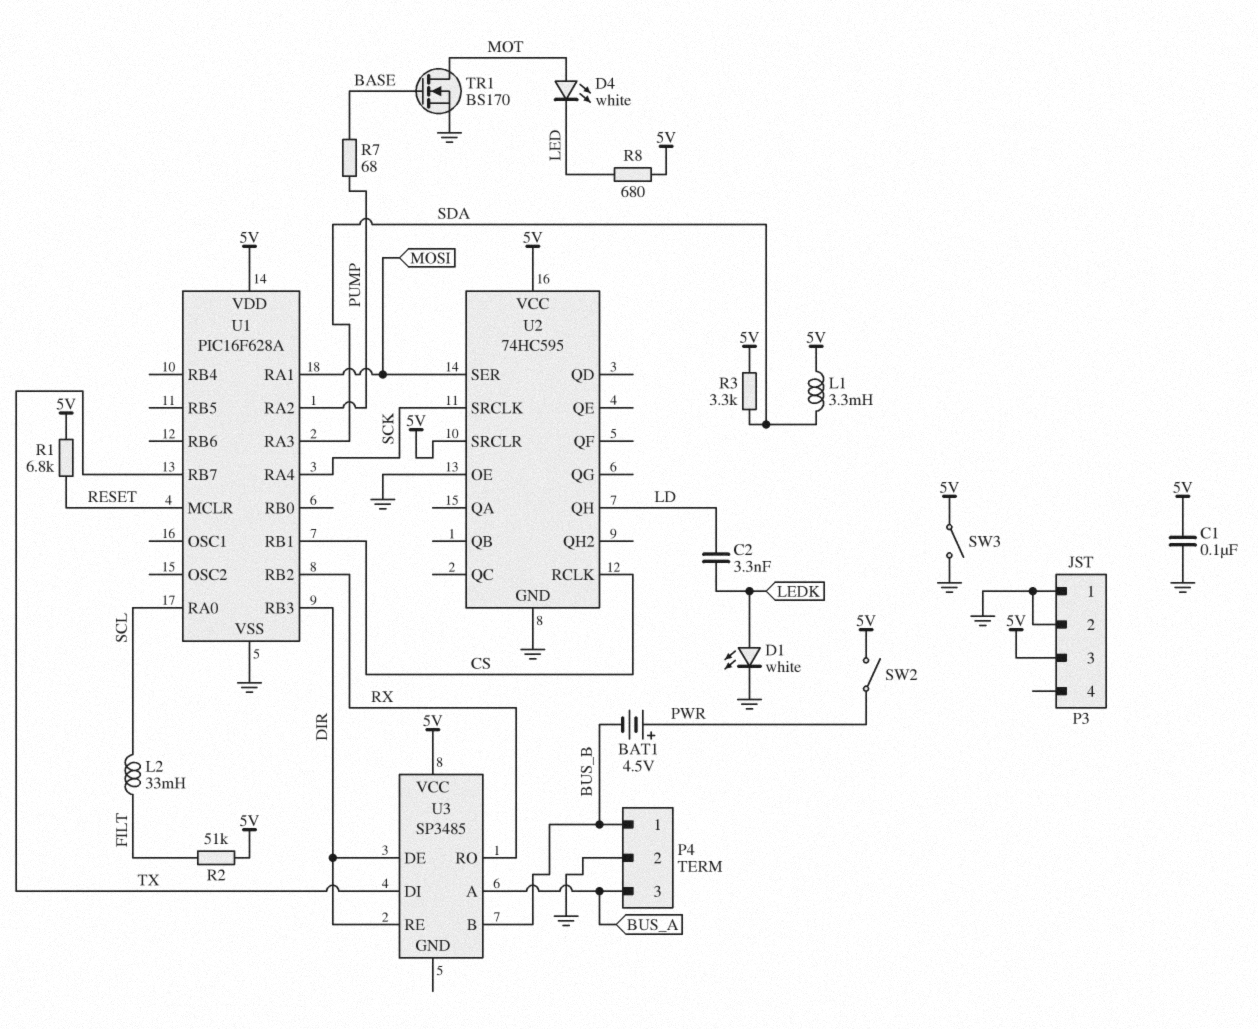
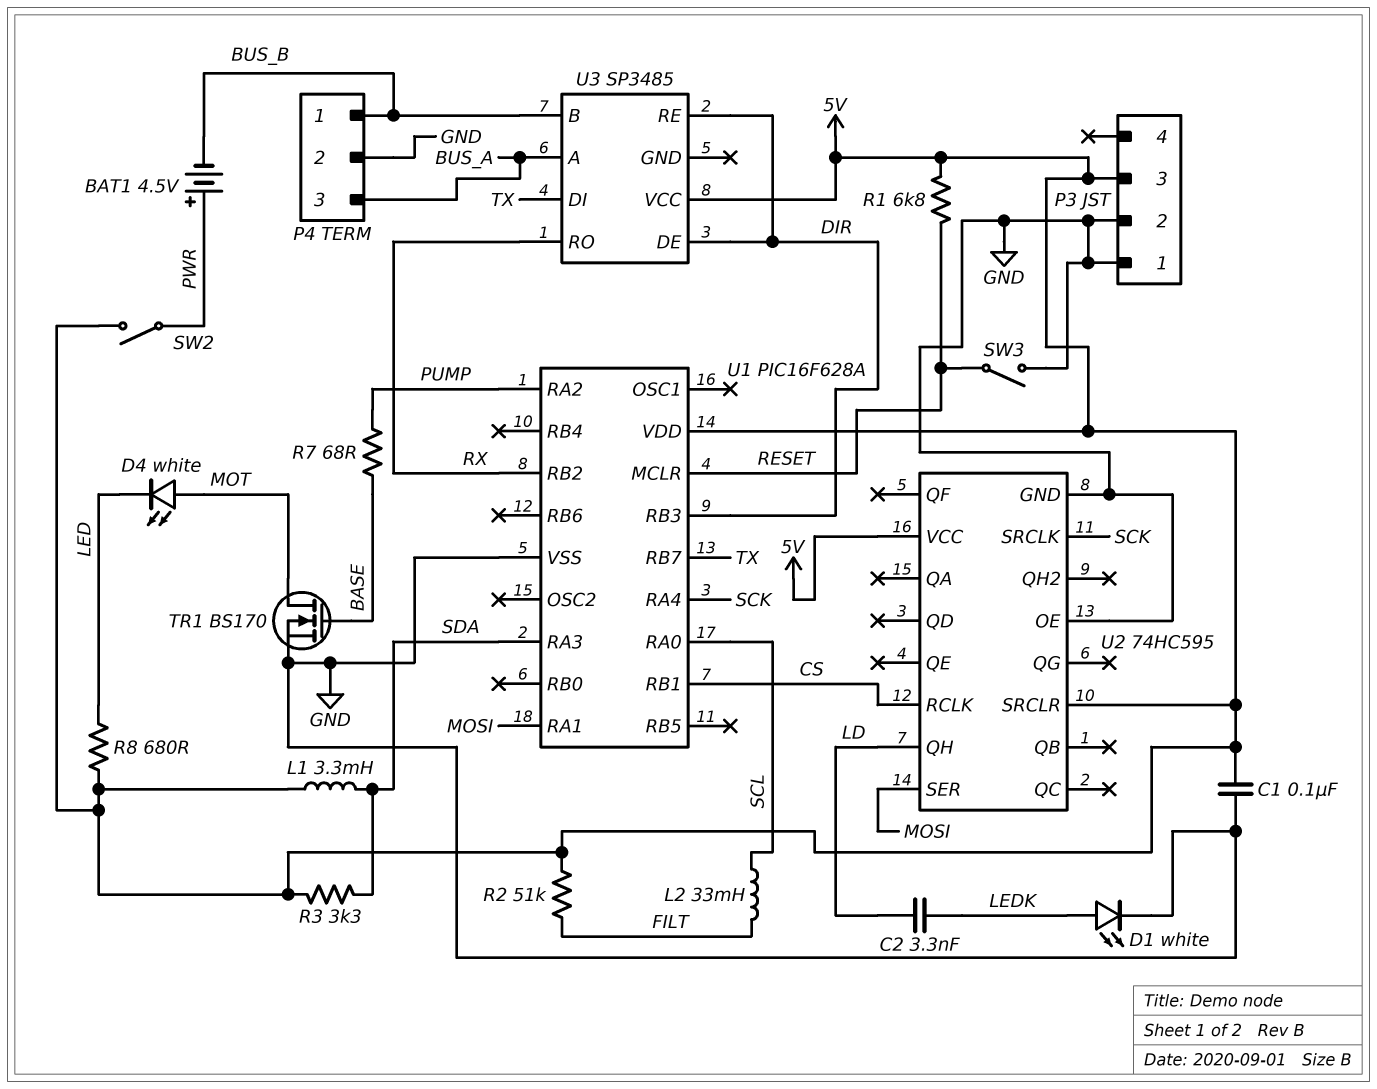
SW3: switch (5V, GND) -> switch (GND, RESET)

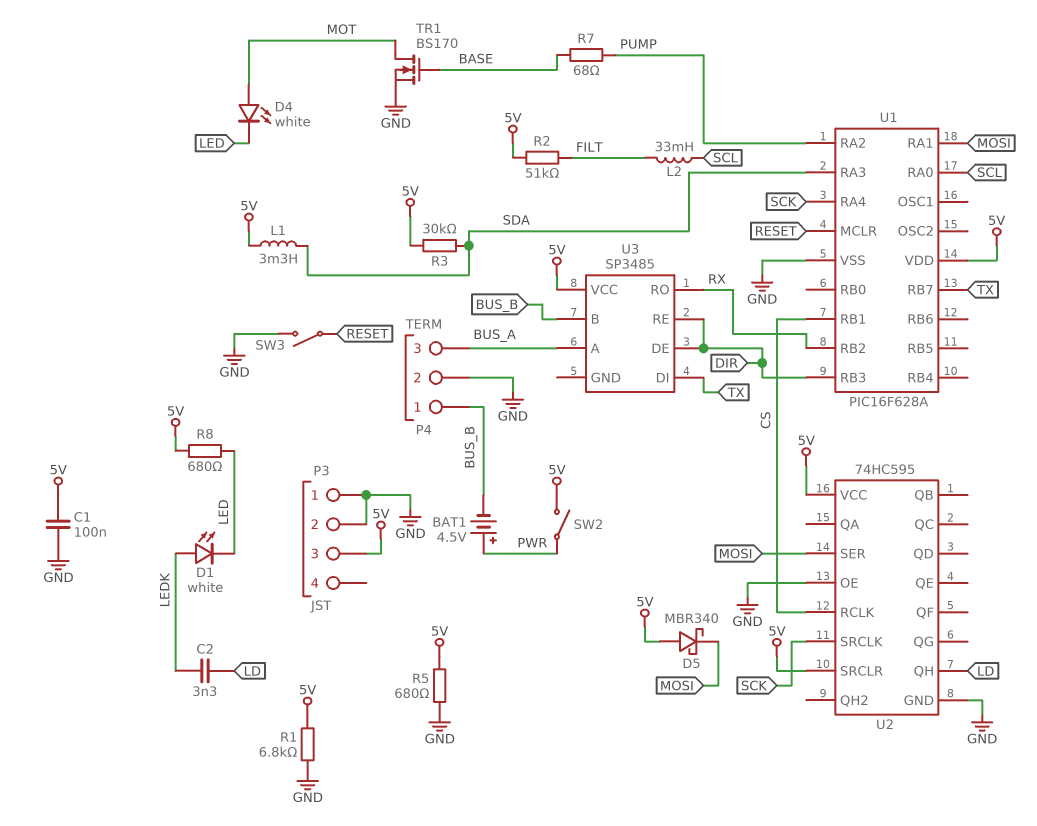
D1: LED white (A LEDK, K GND) -> LED white (A LEDK, K LED)
D5: none -> schottky MBR340 (A 5V, K MOSI)
R1: 6.8k (5V, RESET) -> 6.8k (5V, GND)
R3: 3.3k (5V, SDA) -> 30k (5V, SDA)
R5: none -> 680 (5V, GND)

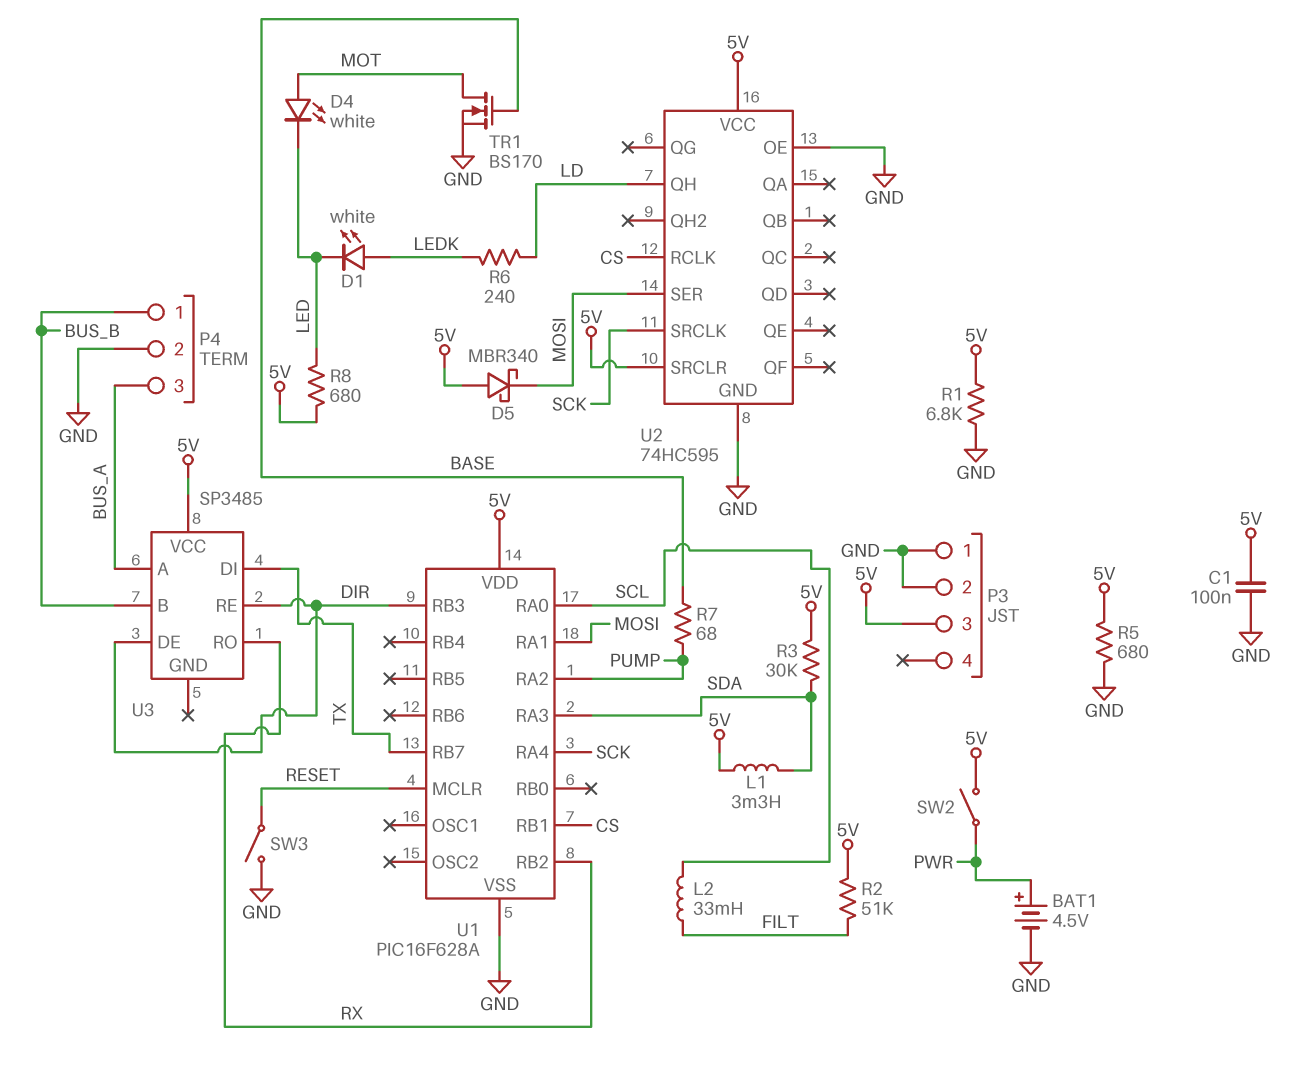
BAT1: 4.5V (plus PWR, minus BUS_B) -> 4.5V (plus PWR, minus GND)
C2: 3.3nF (LD, LEDK) -> none
R6: none -> 240 (LD, LEDK)

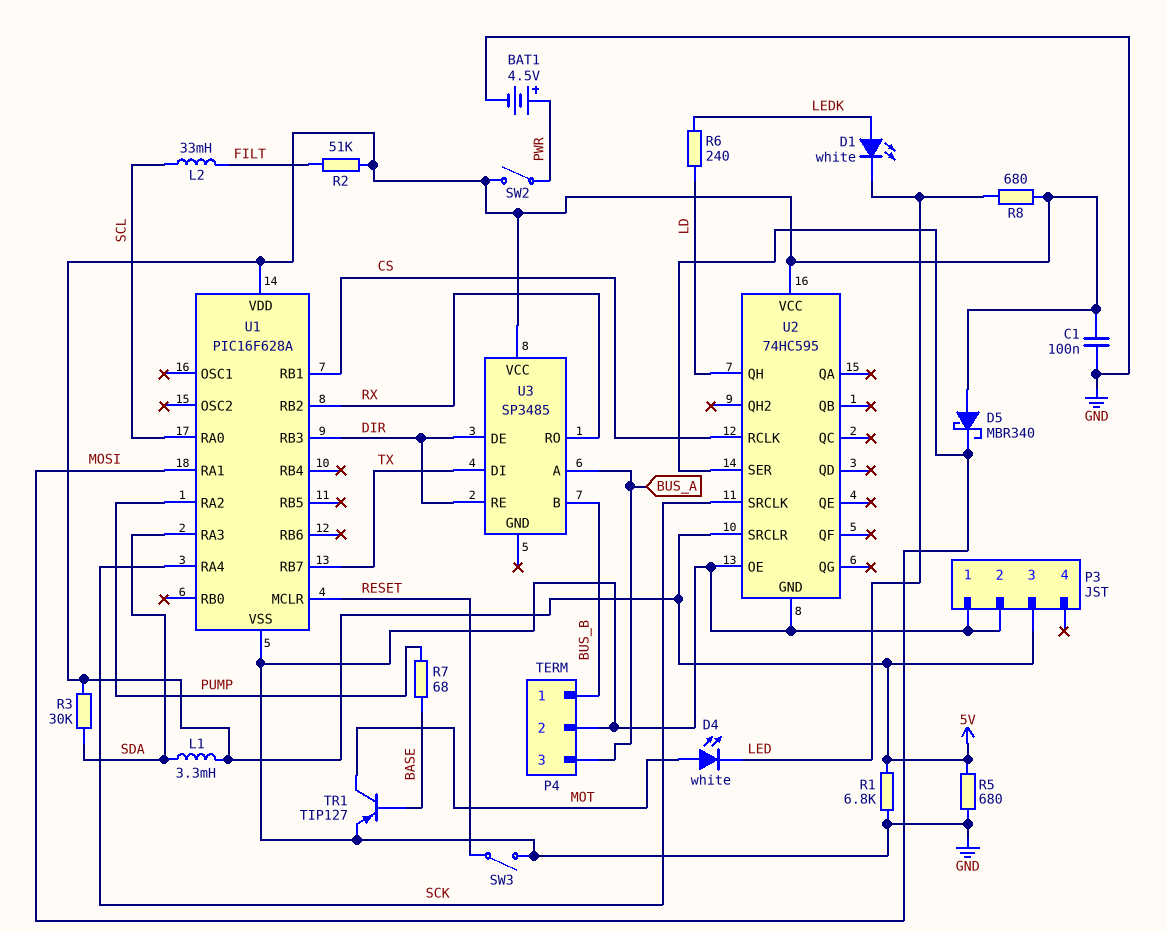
TR1: NMOS BS170 (G BASE, D MOT, S GND) -> PNP TIP127 (B BASE, C MOT, E GND)

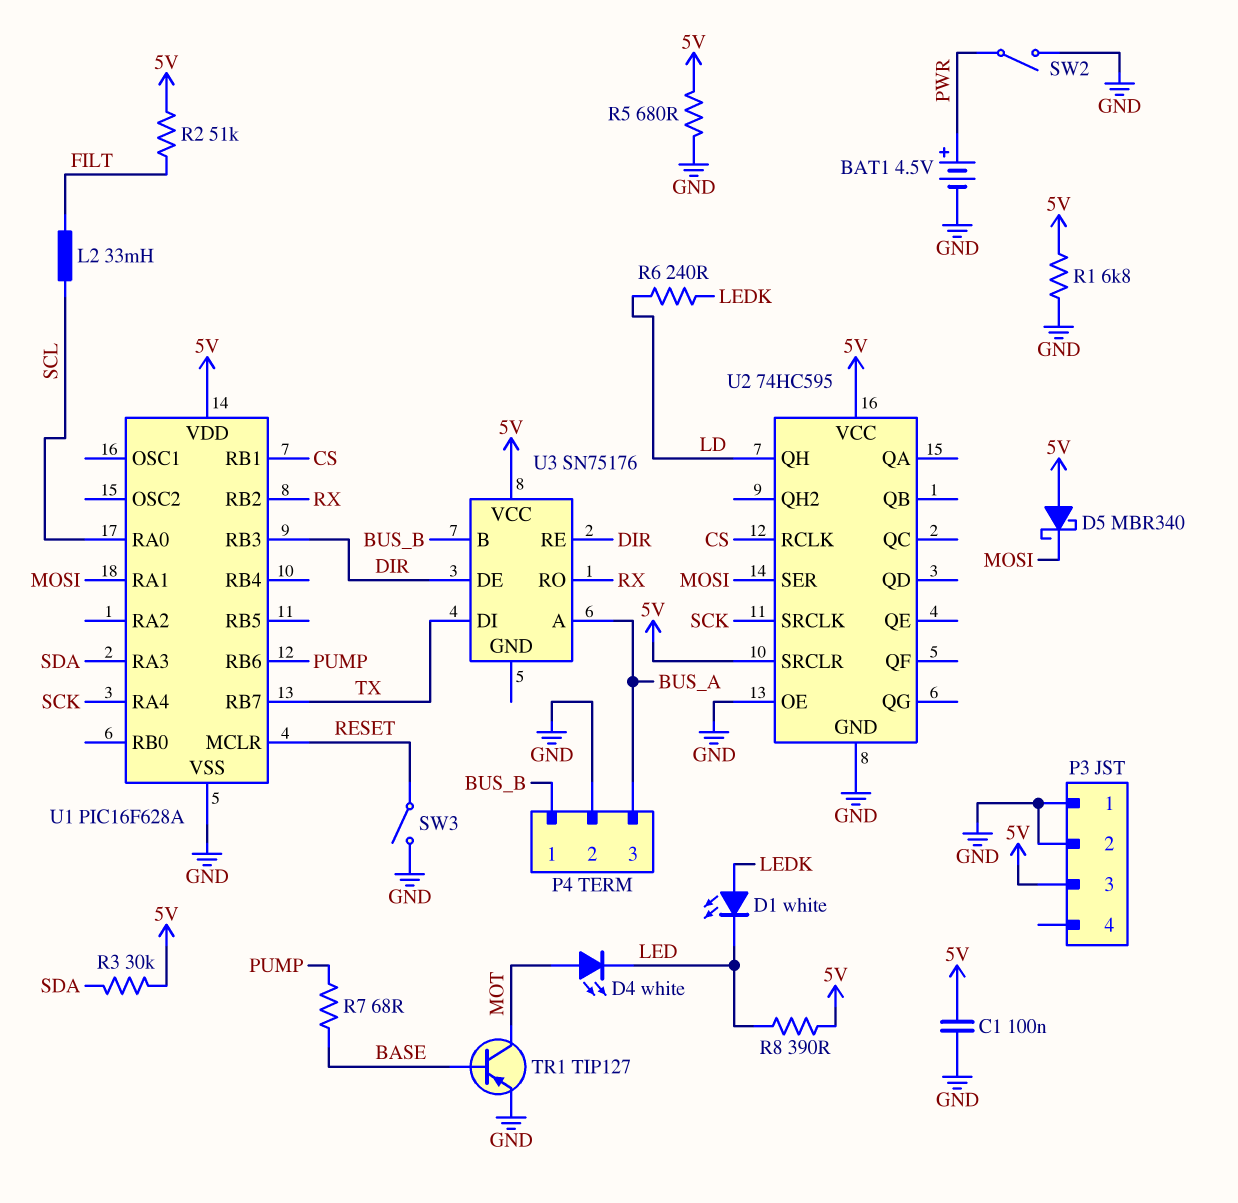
L1: 3.3mH (5V, SDA) -> none
R8: 680 (5V, LED) -> 390 (5V, LED)
SW2: switch (5V, PWR) -> switch (GND, PWR)
U1 pin RA2: PUMP -> none
U1 pin RB6: none -> PUMP
U3: SP3485 -> SN75176

